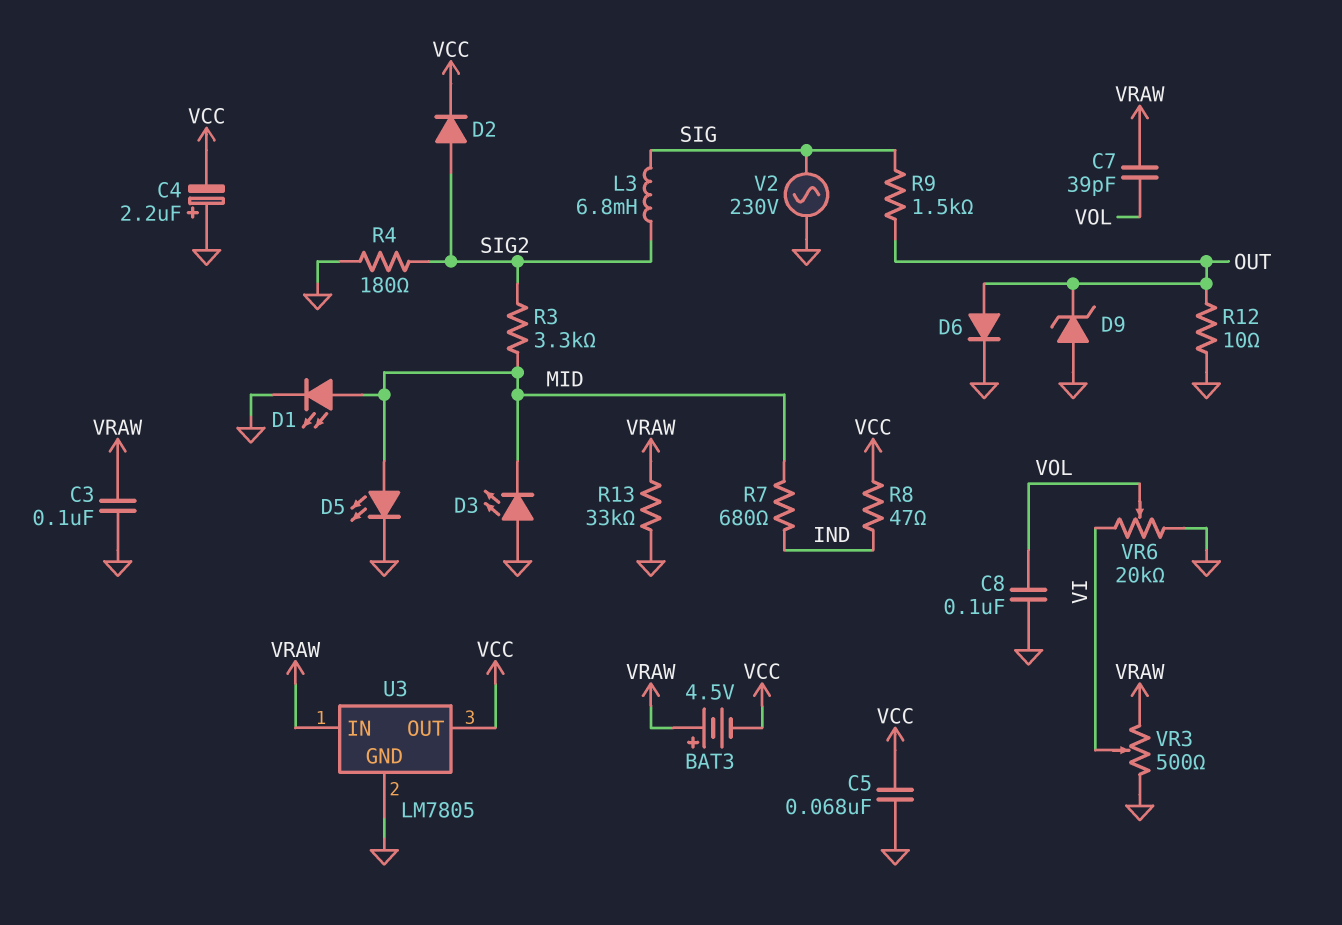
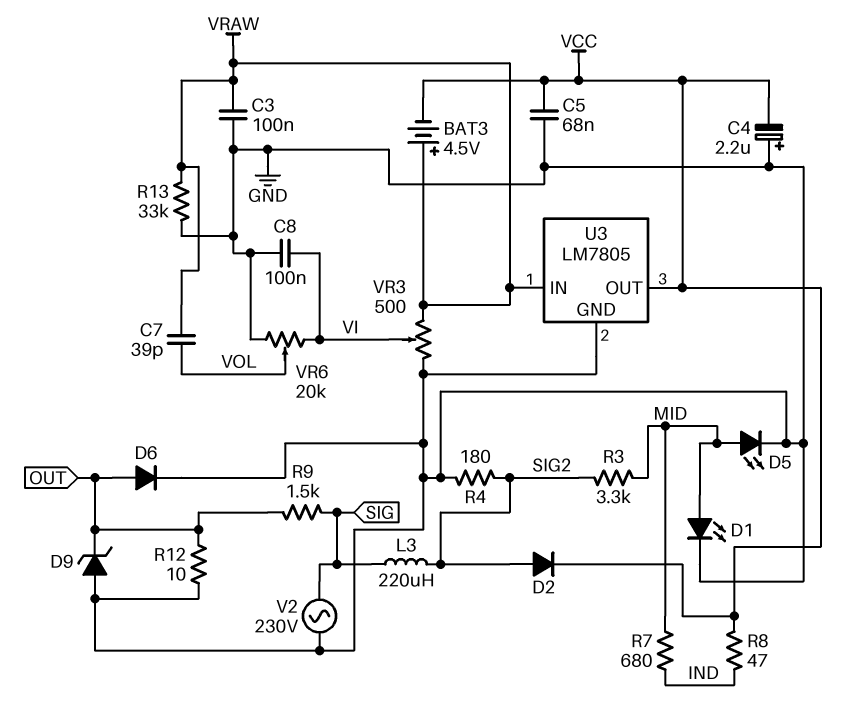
C8: 100nF (GND, VOL) -> 100nF (GND, VI)
D3: LED (A GND, K MID) -> none
L3: 6.8mH (SIG, SIG2) -> 220uH (SIG, SIG2)

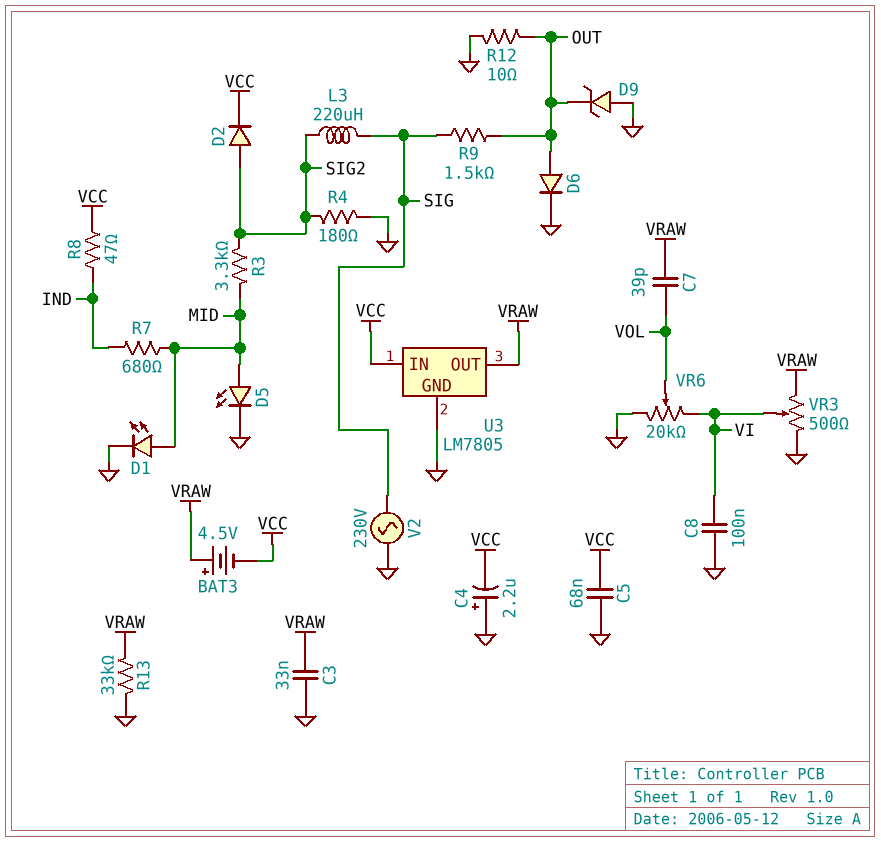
C3: 100nF (GND, VRAW) -> 33nF (GND, VRAW)
U3 pin IN: VRAW -> VCC
U3 pin OUT: VCC -> VRAW

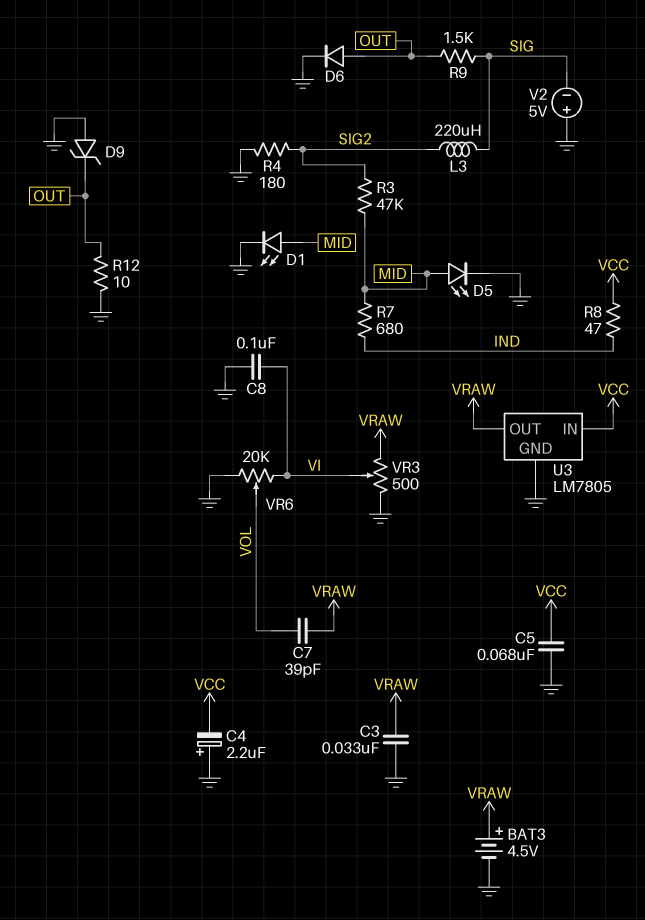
BAT3: 4.5V (plus VRAW, minus VCC) -> 4.5V (plus VRAW, minus GND)
D2: diode (A SIG2, K VCC) -> none
R3: 3.3k (MID, SIG2) -> 47k (MID, SIG2)
R13: 33k (GND, VRAW) -> none
V2: AC 230V (GND, SIG) -> 5V (plus GND, minus SIG)

